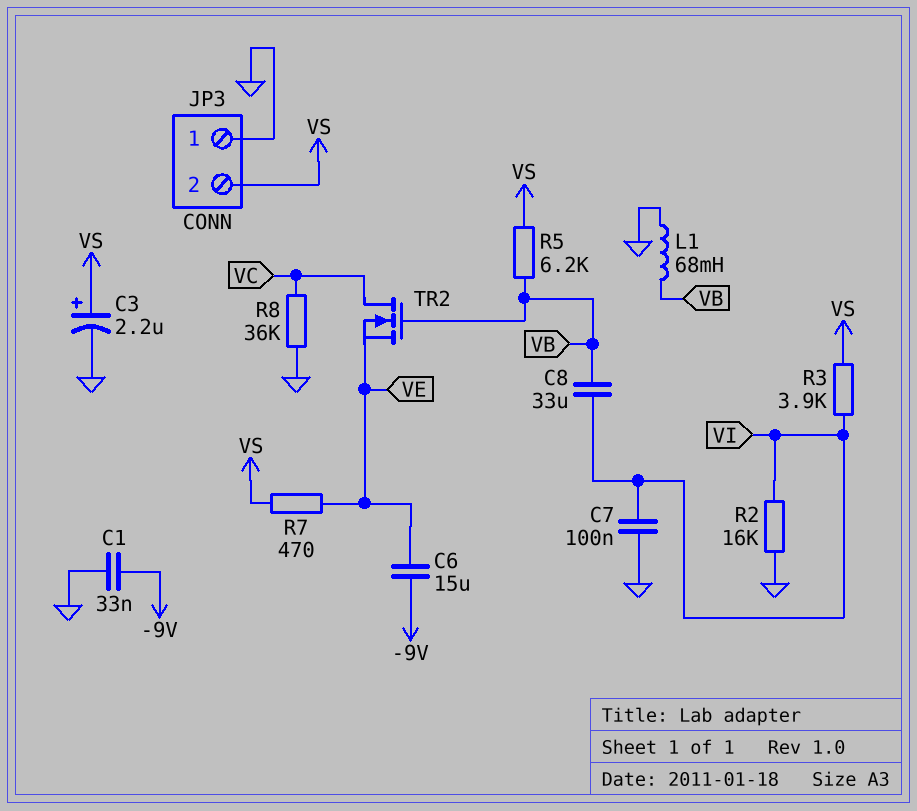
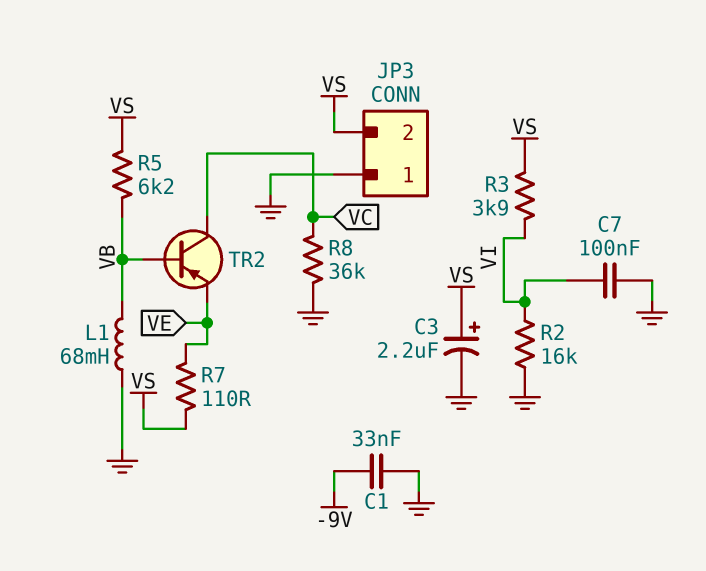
C6: 15uF (-9V, VE) -> none
C8: 33uF (VB, VI) -> none
R7: 470 (VE, VS) -> 110 (VE, VS)
TR2: NMOS (G VB, D VC, S VE) -> PNP (B VB, C VC, E VE)

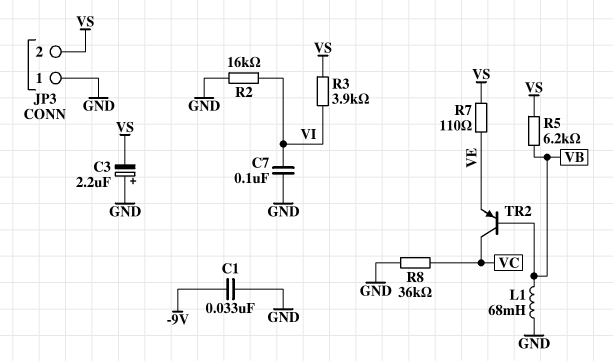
C3: 2.2uF (plus VS, minus GND) -> 2.2uF (plus GND, minus VS)

